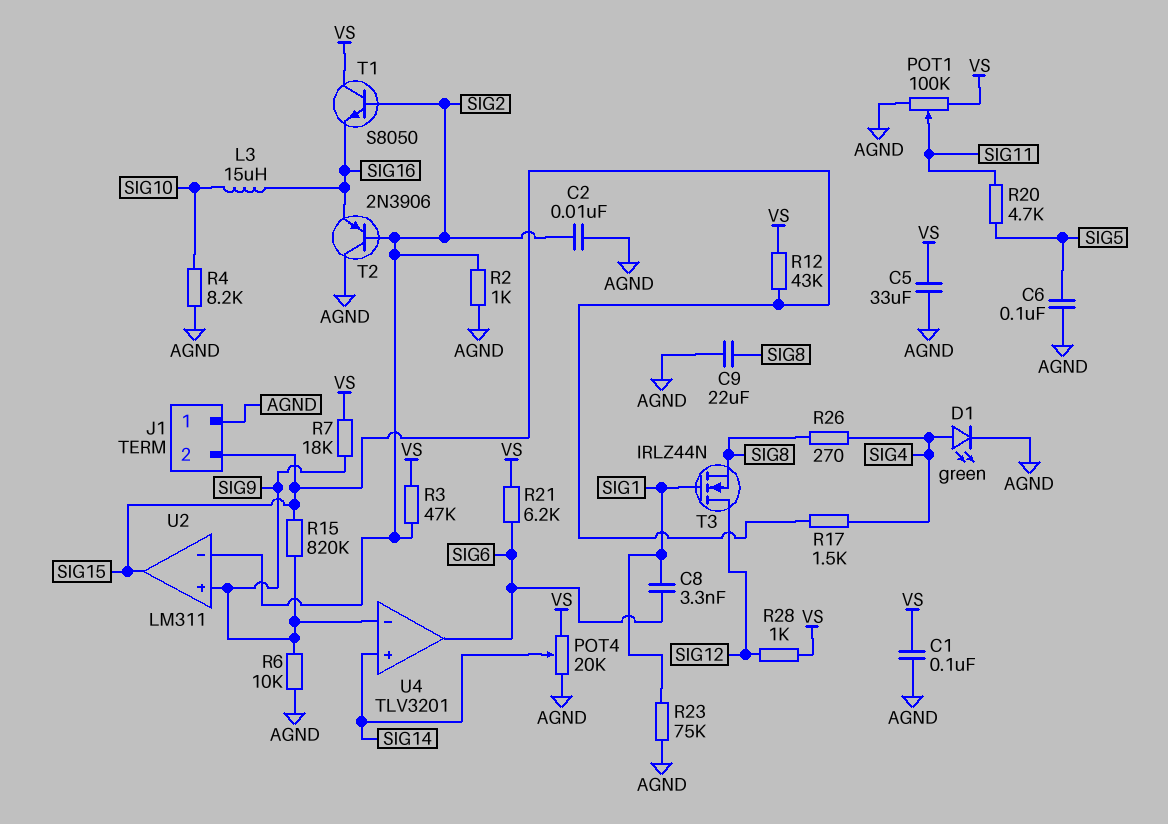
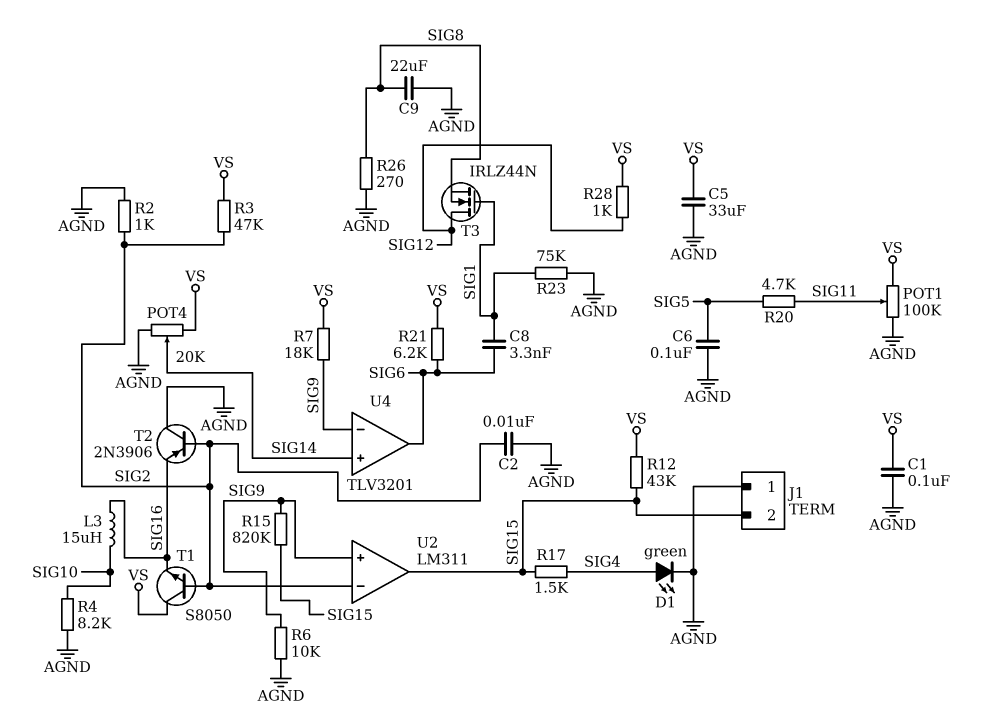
R26: 270 (SIG4, SIG8) -> 270 (AGND, SIG8)

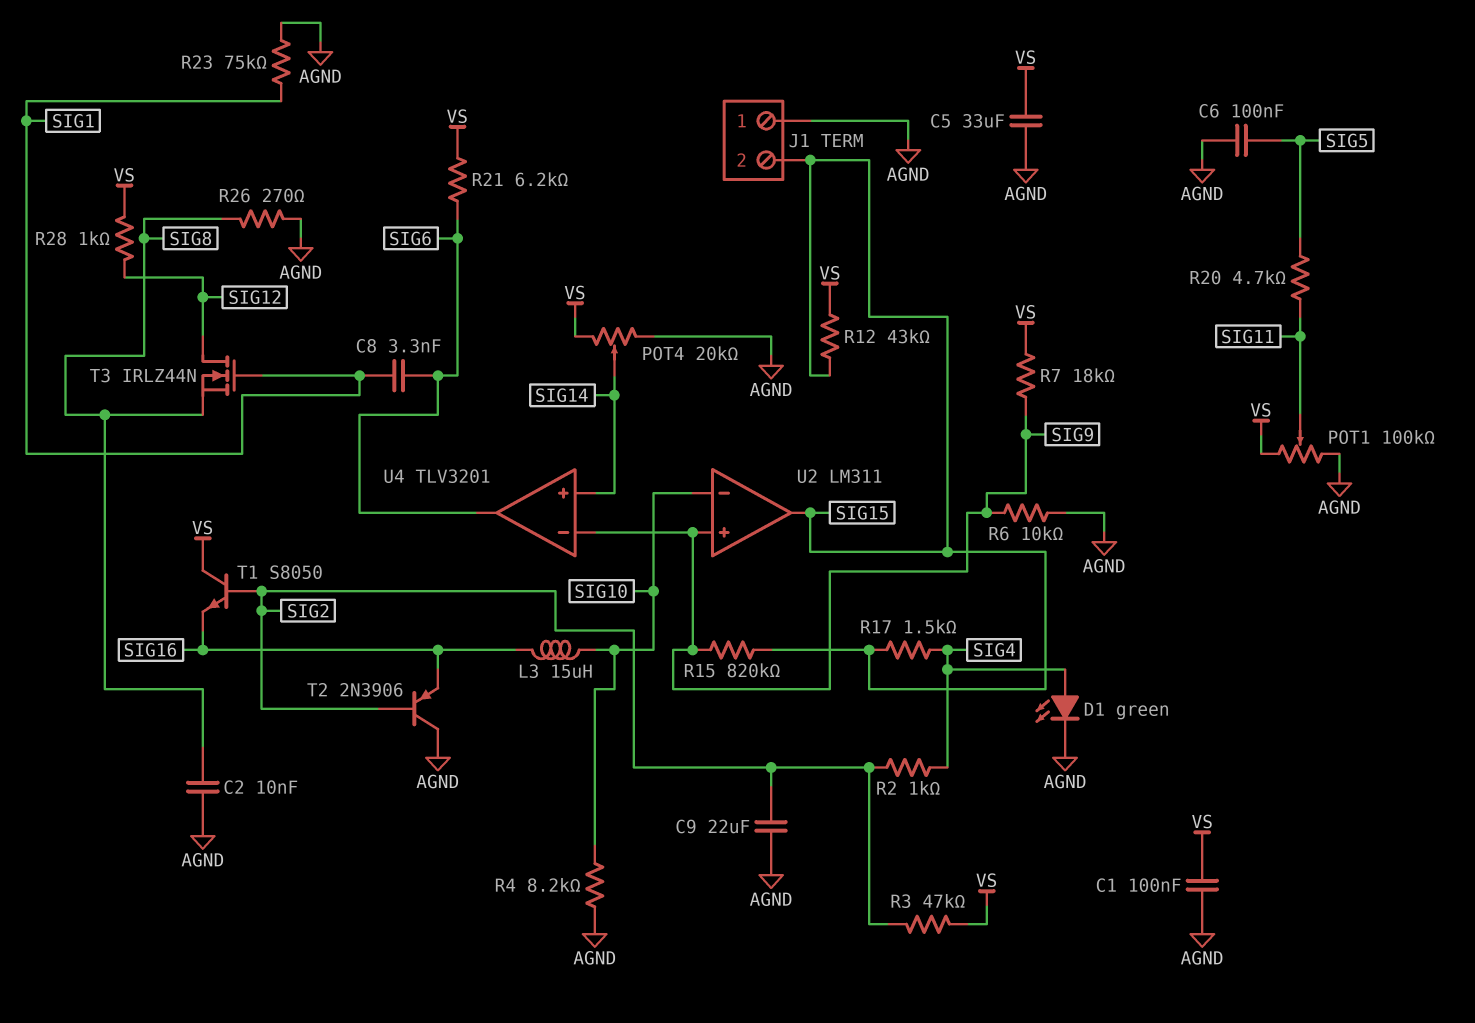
C2: 10nF (AGND, SIG2) -> 10nF (AGND, SIG8)
C9: 22uF (AGND, SIG8) -> 22uF (AGND, SIG2)
R2: 1k (AGND, SIG2) -> 1k (SIG2, SIG4)
U2 pin in-: SIG2 -> SIG10

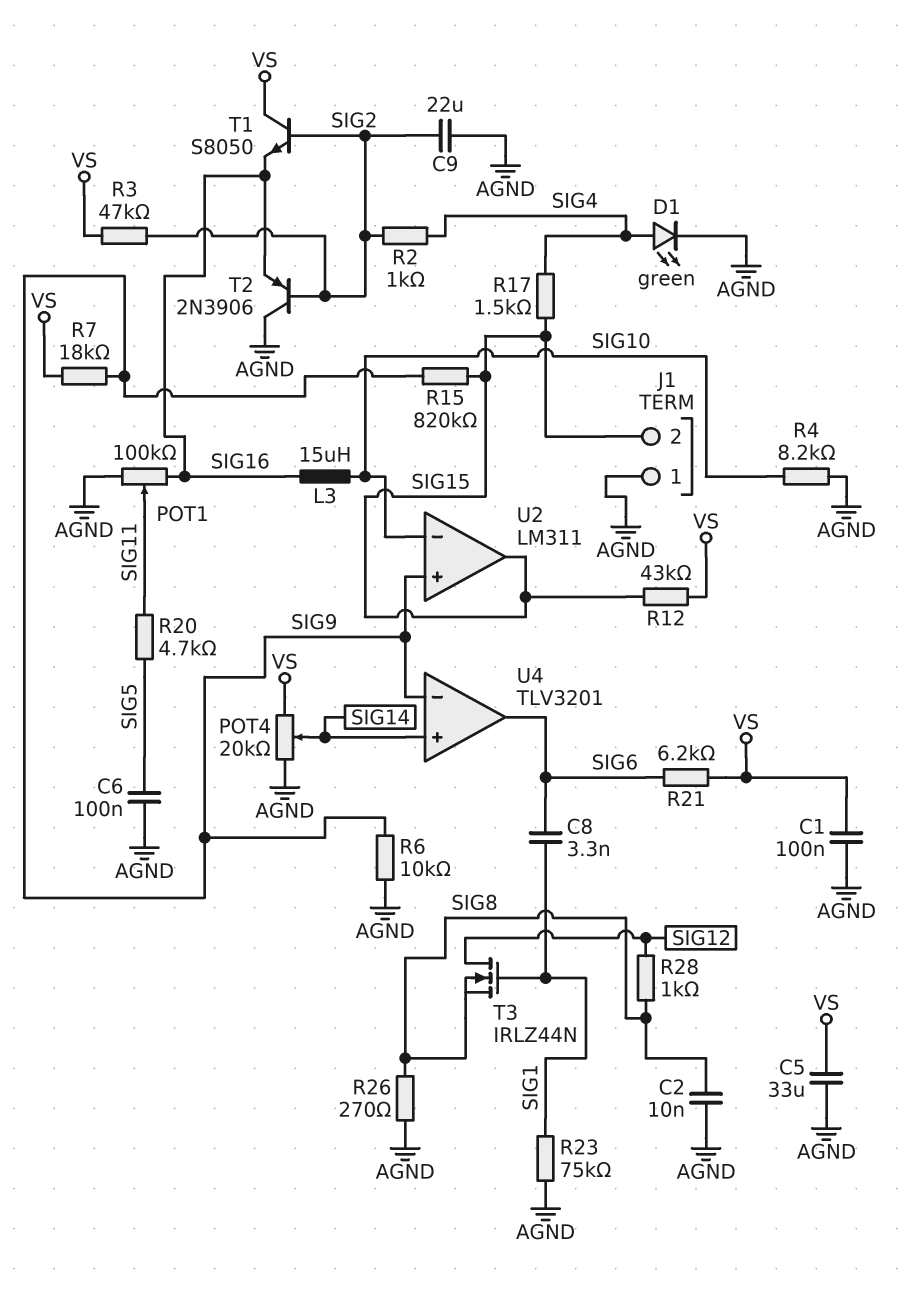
POT1: 100k (AGND, VS, wiper SIG11) -> 100k (AGND, SIG16, wiper SIG11)
R28: 1k (SIG12, VS) -> 1k (SIG8, SIG12)

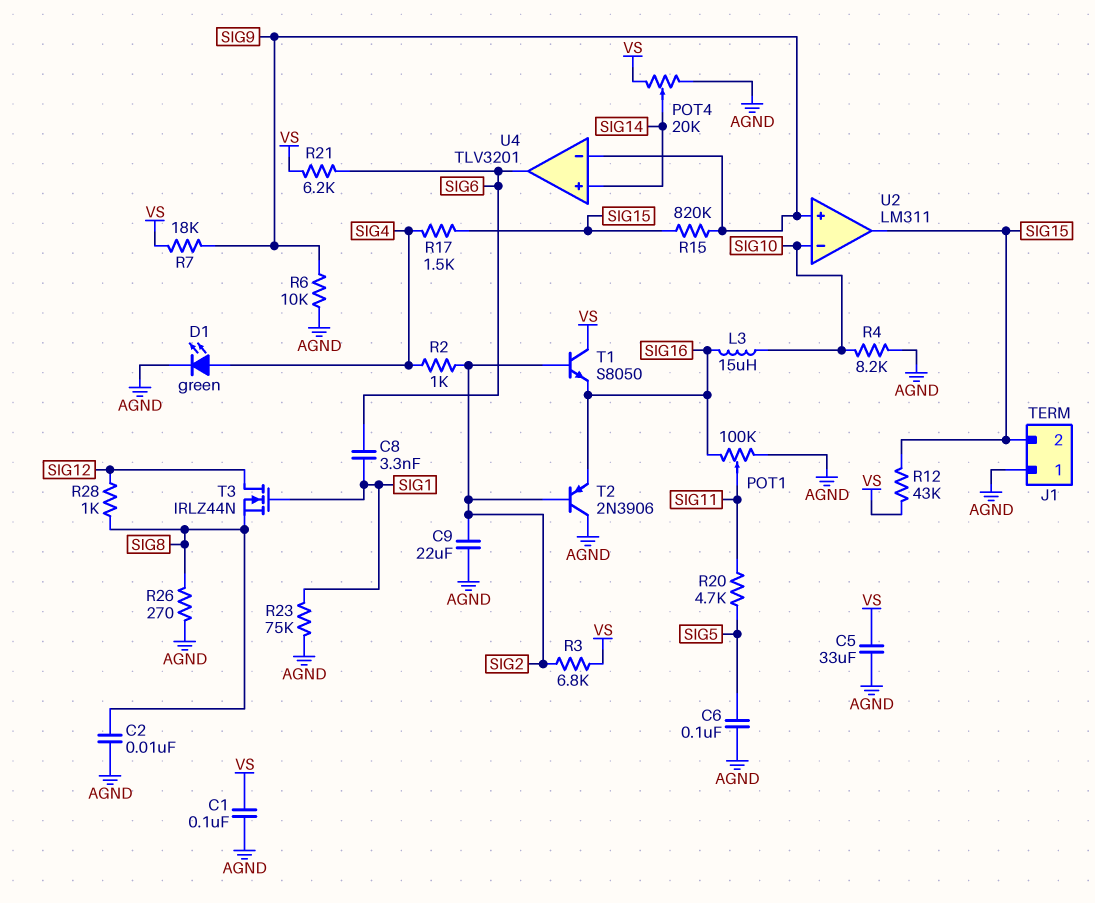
R3: 47k (SIG2, VS) -> 6.8k (SIG2, VS)

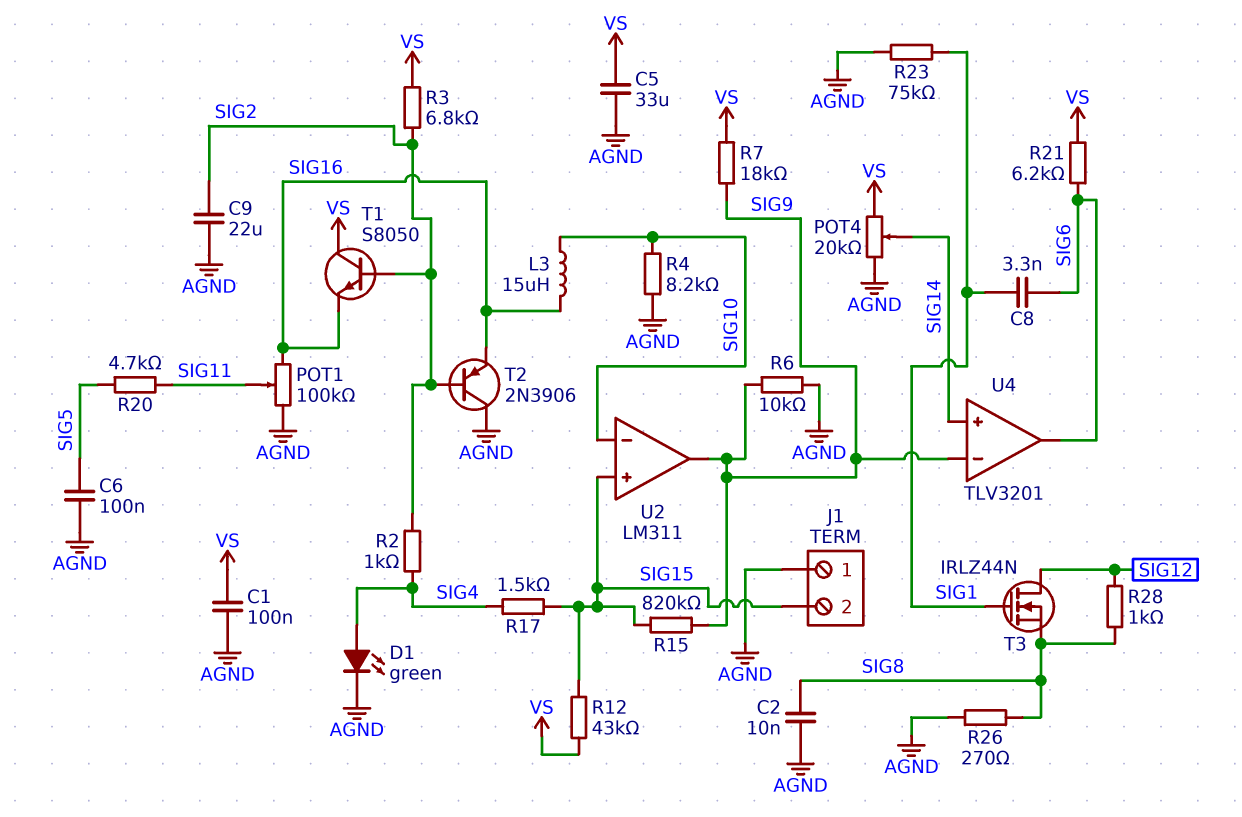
U2 pin in+: SIG9 -> SIG15
U2 pin out: SIG15 -> SIG9

